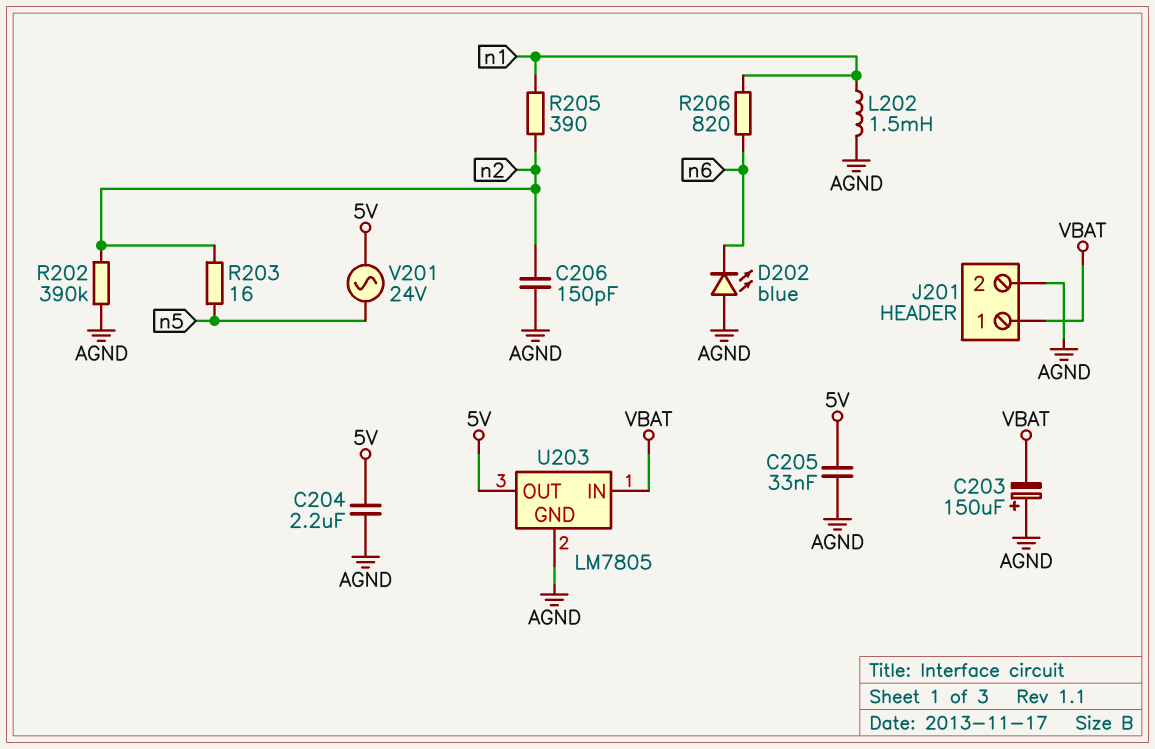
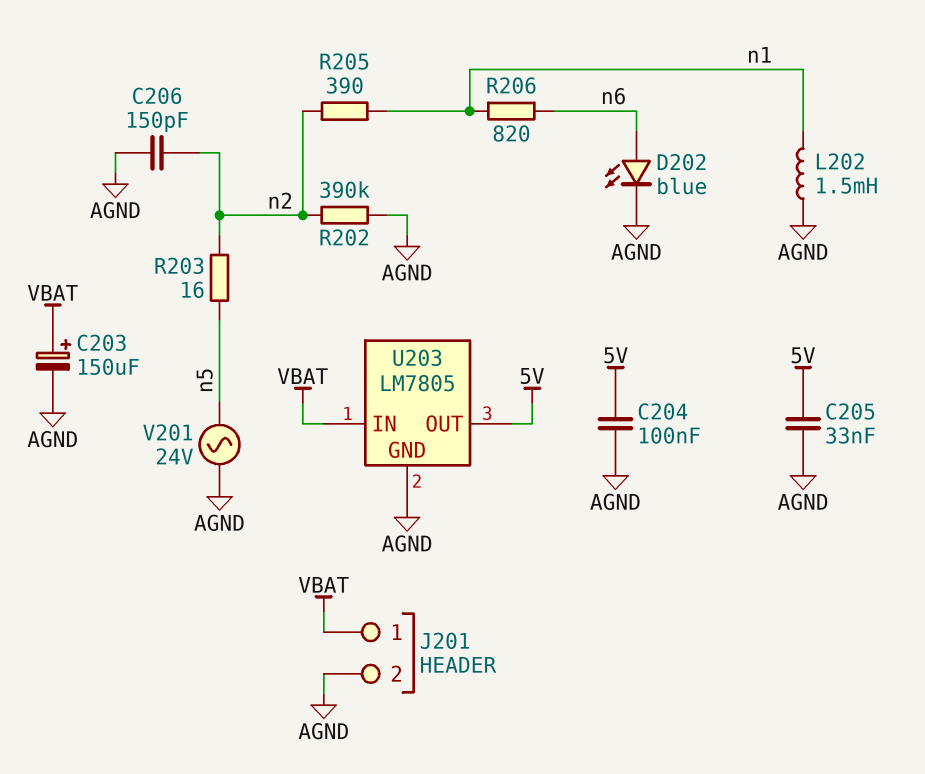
C203: 150uF (plus AGND, minus VBAT) -> 150uF (plus VBAT, minus AGND)
C204: 2.2uF (5V, AGND) -> 100nF (5V, AGND)
D202: LED blue (A AGND, K n6) -> LED blue (A n6, K AGND)
V201: AC 24V (5V, n5) -> AC 24V (AGND, n5)

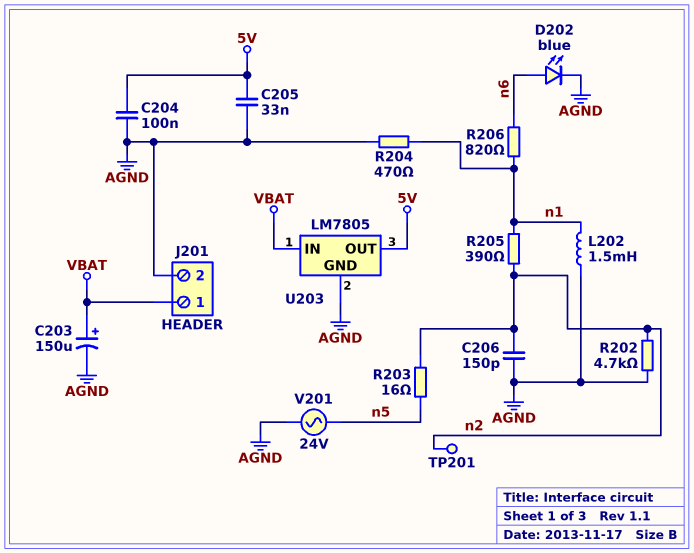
R202: 390k (AGND, n2) -> 4.7k (AGND, n2)
R204: none -> 470 (AGND, n1)
TP201: none -> test point (n2)

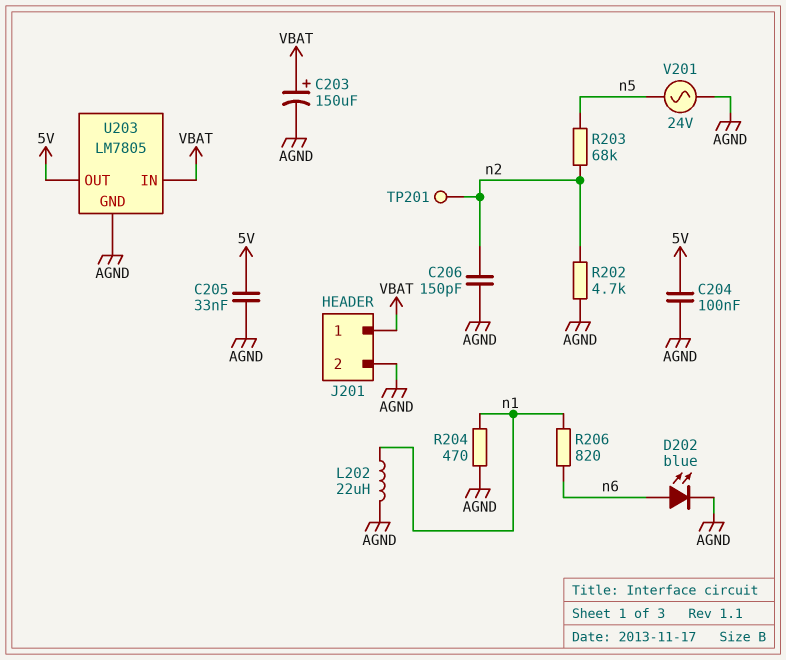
L202: 1.5mH (AGND, n1) -> 22uH (AGND, n1)
R203: 16 (n2, n5) -> 68k (n2, n5)
R205: 390 (n1, n2) -> none

